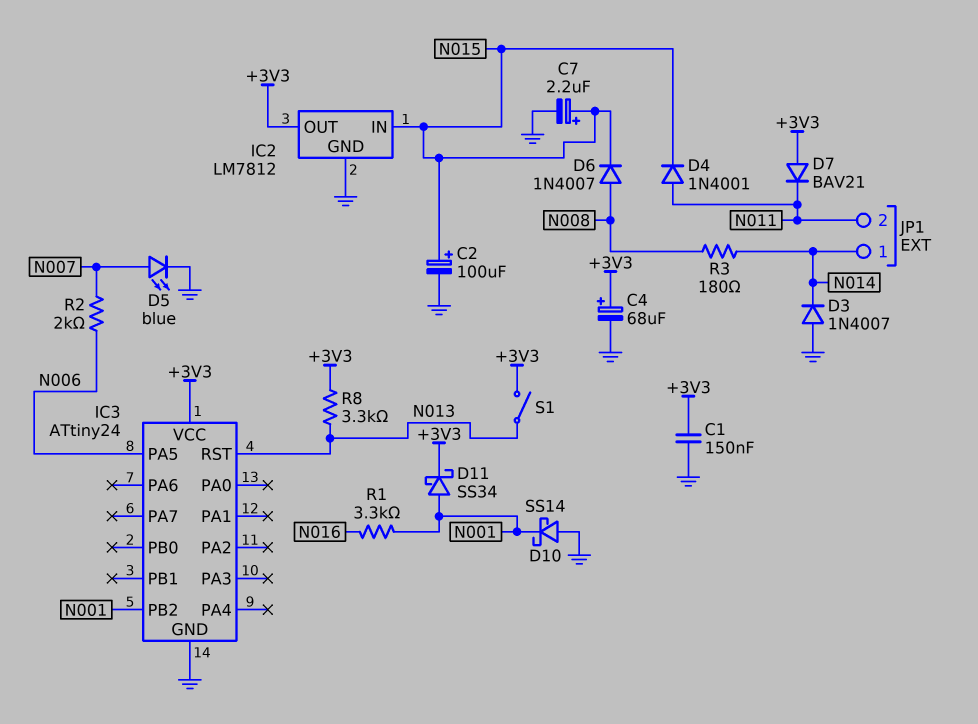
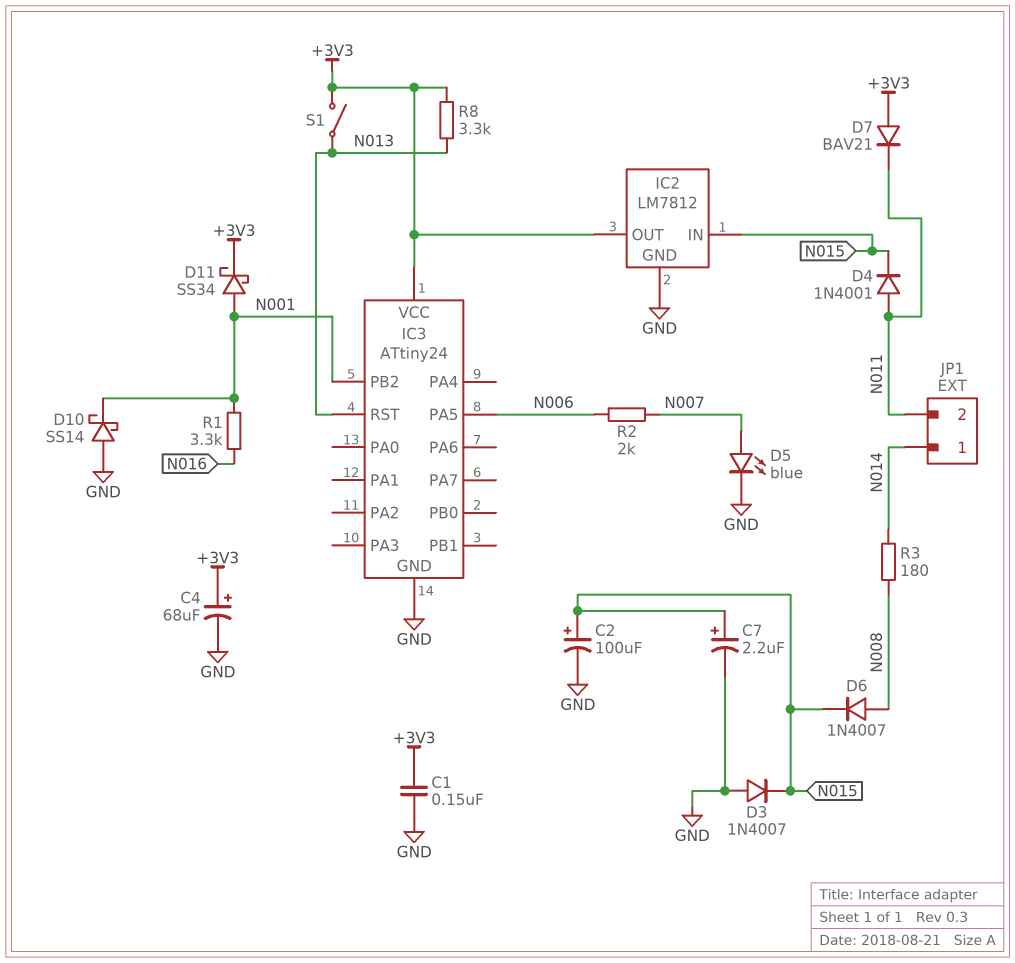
D3: diode 1N4007 (A GND, K N014) -> diode 1N4007 (A GND, K N015)

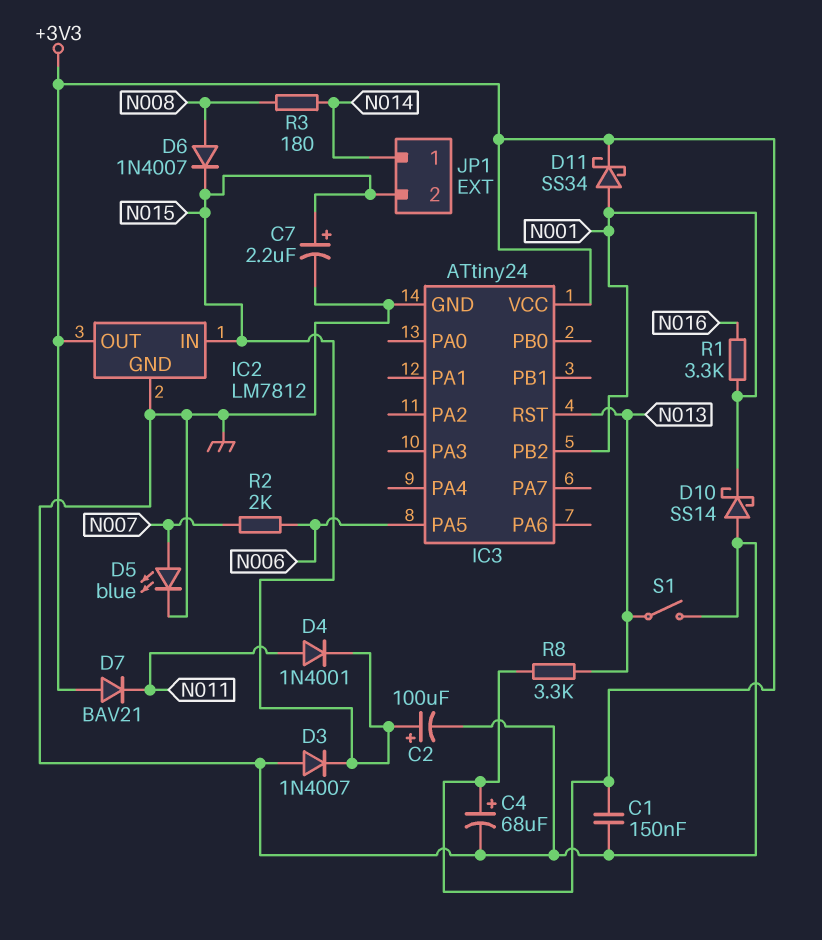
JP1 pin 2: N011 -> N015
S1: switch (+3V3, N013) -> switch (GND, N013)

